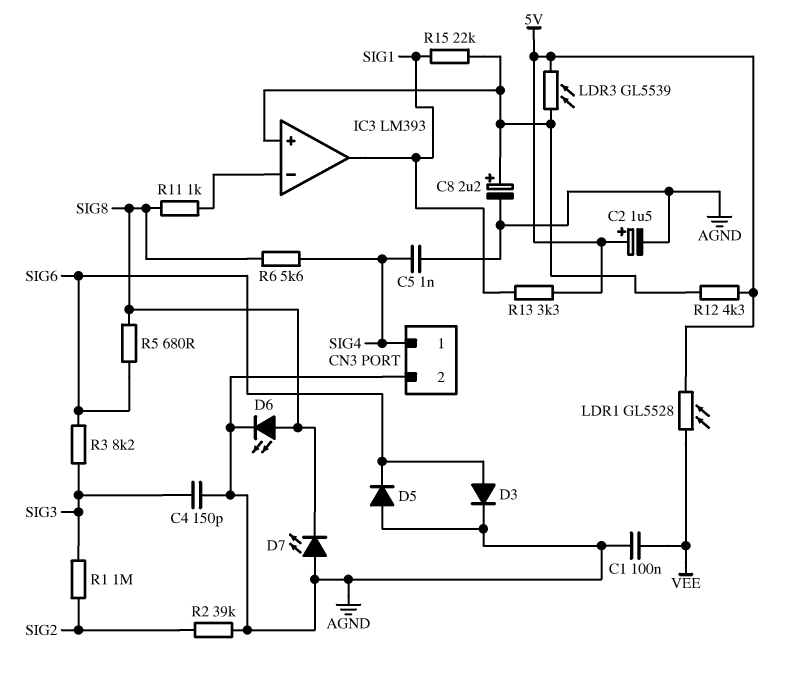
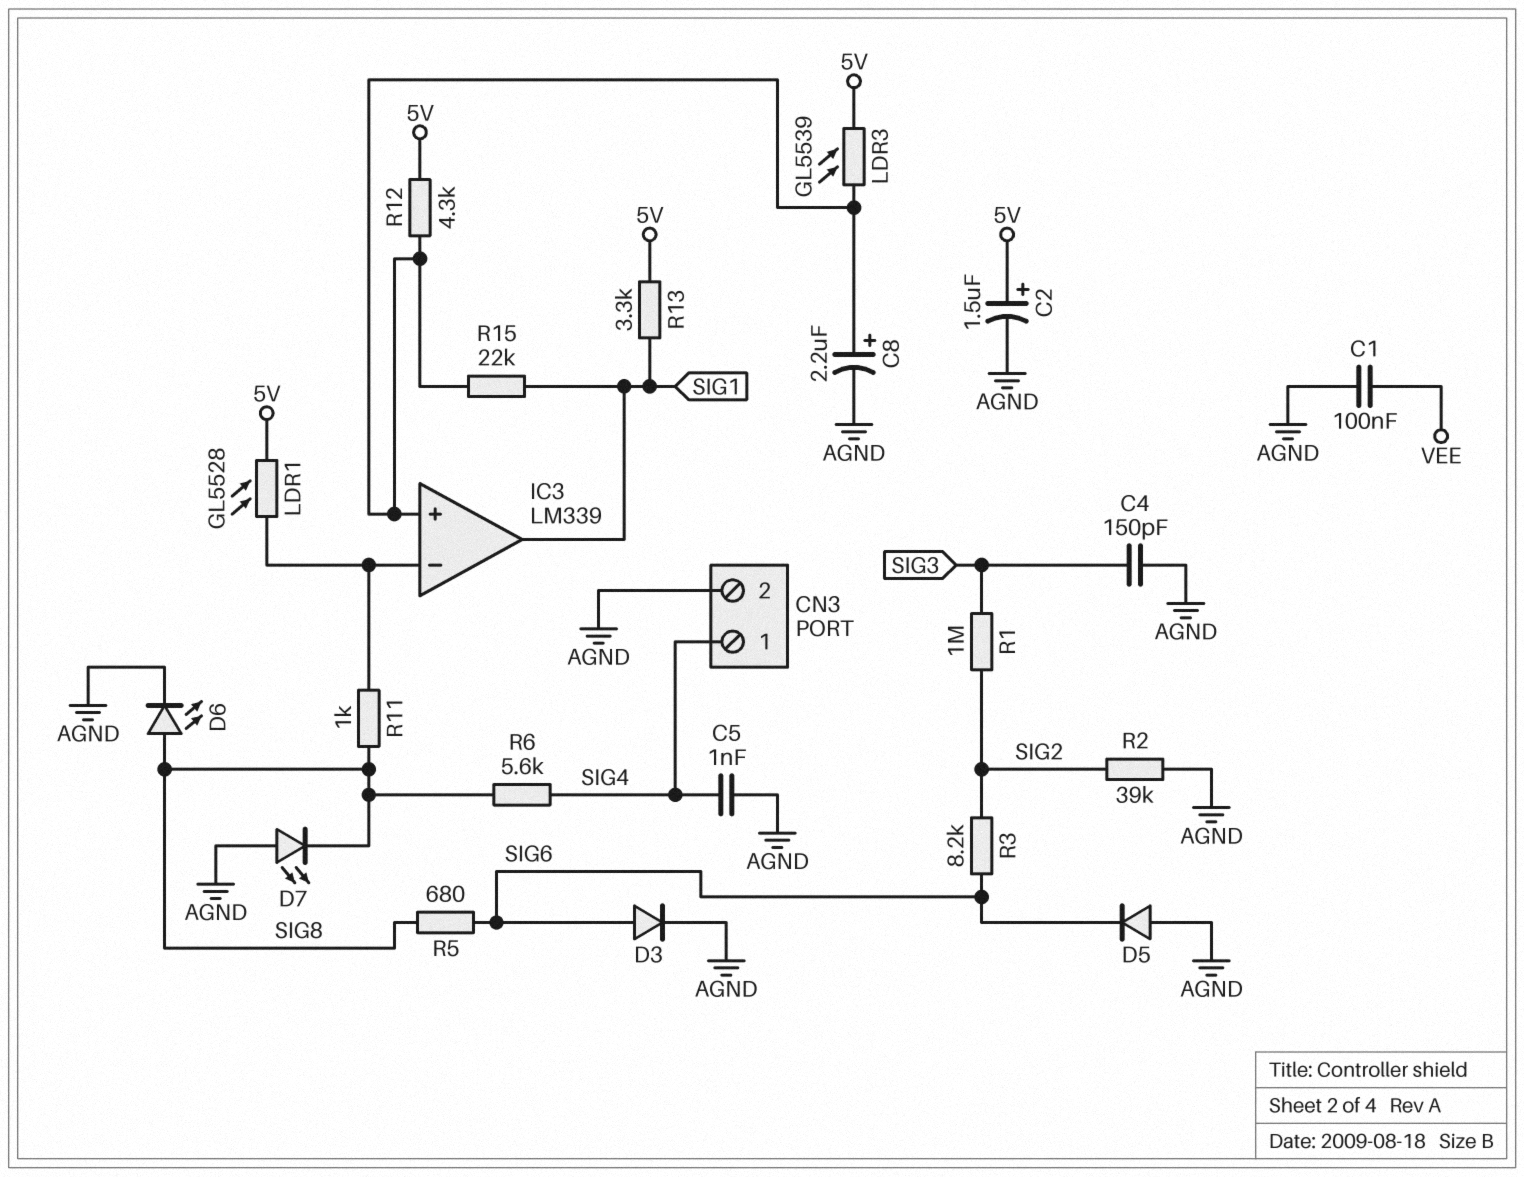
IC3: LM393 -> LM339
LDR1: GL5528 (5V, VEE) -> GL5528 (5V, IC3/in-)
R3: 8.2k (SIG3, SIG6) -> 8.2k (SIG2, SIG6)

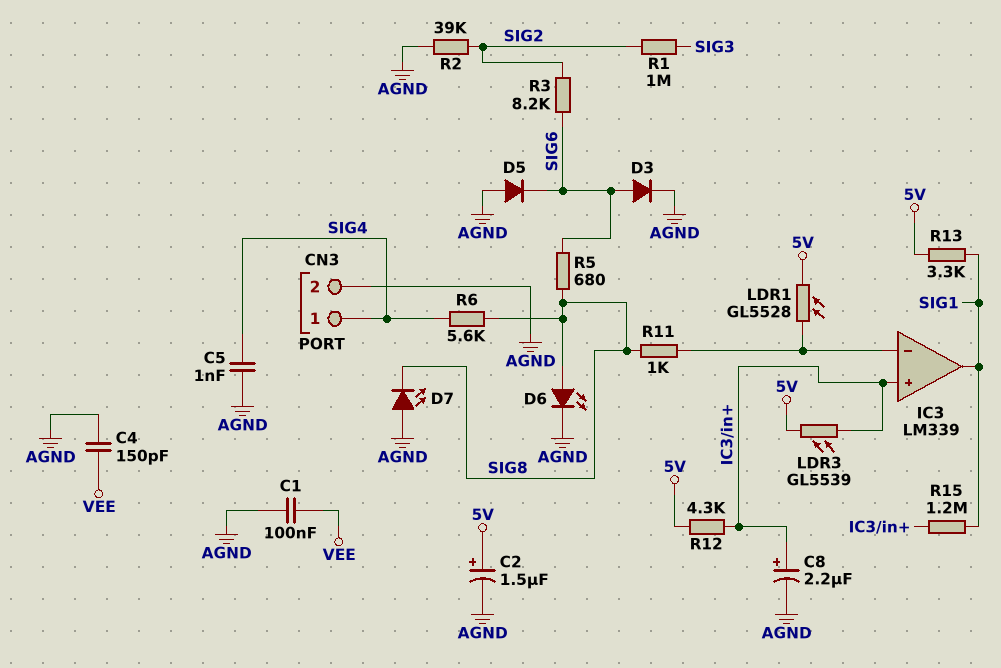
C4: 150pF (AGND, SIG3) -> 150pF (AGND, VEE)
R15: 22k (IC3/in+, SIG1) -> 1.2M (IC3/in+, SIG1)

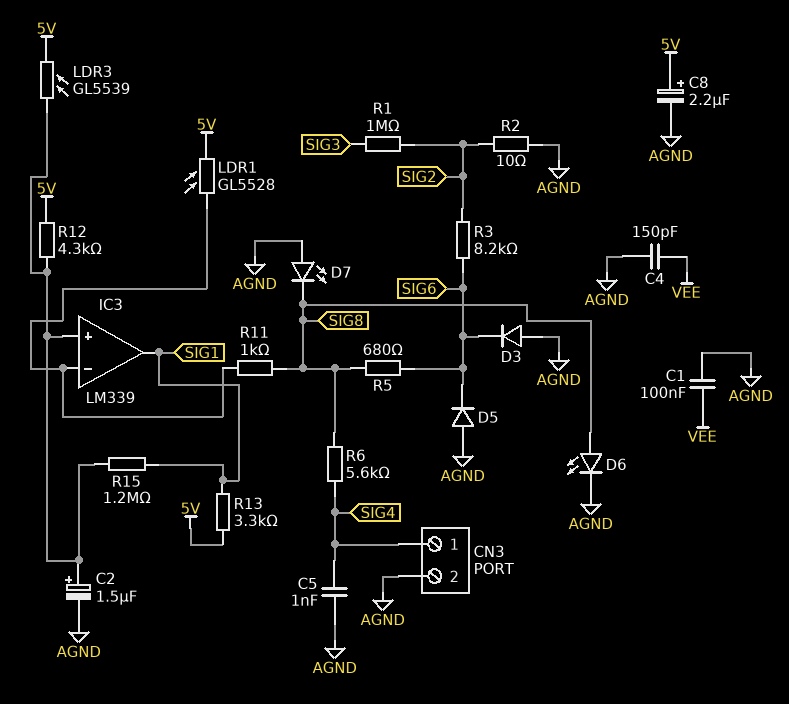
C2: 1.5uF (plus 5V, minus AGND) -> 1.5uF (plus IC3/in+, minus AGND)
C8: 2.2uF (plus IC3/in+, minus AGND) -> 2.2uF (plus 5V, minus AGND)
D3: diode (A SIG6, K AGND) -> diode (A AGND, K SIG6)
R2: 39k (AGND, SIG2) -> 10 (AGND, SIG2)

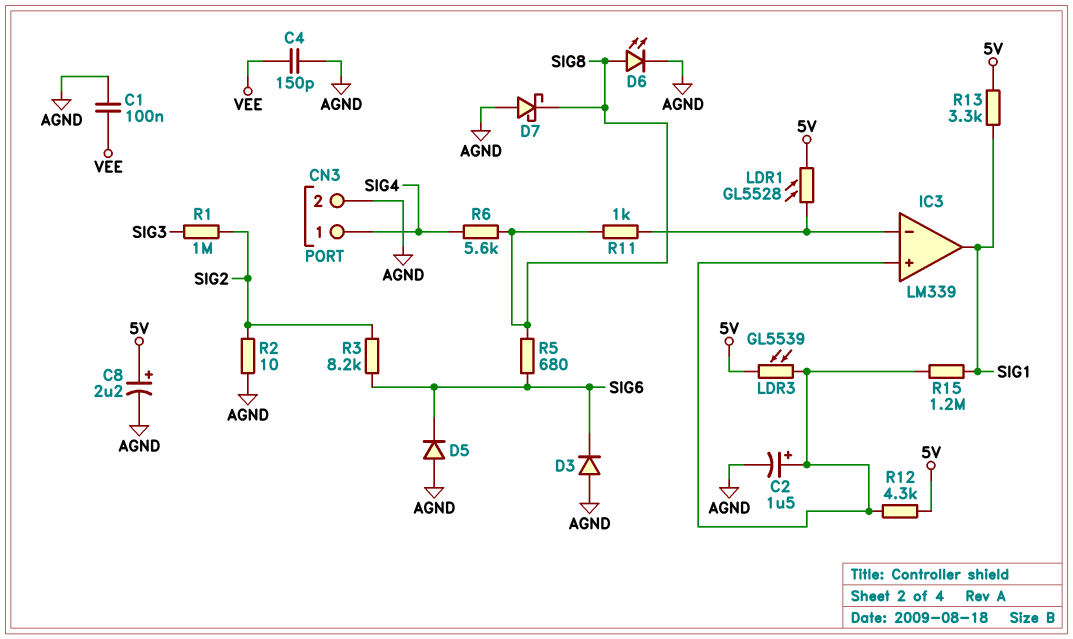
C5: 1nF (AGND, SIG4) -> none
D7: LED (A AGND, K SIG8) -> schottky (A AGND, K SIG8)

